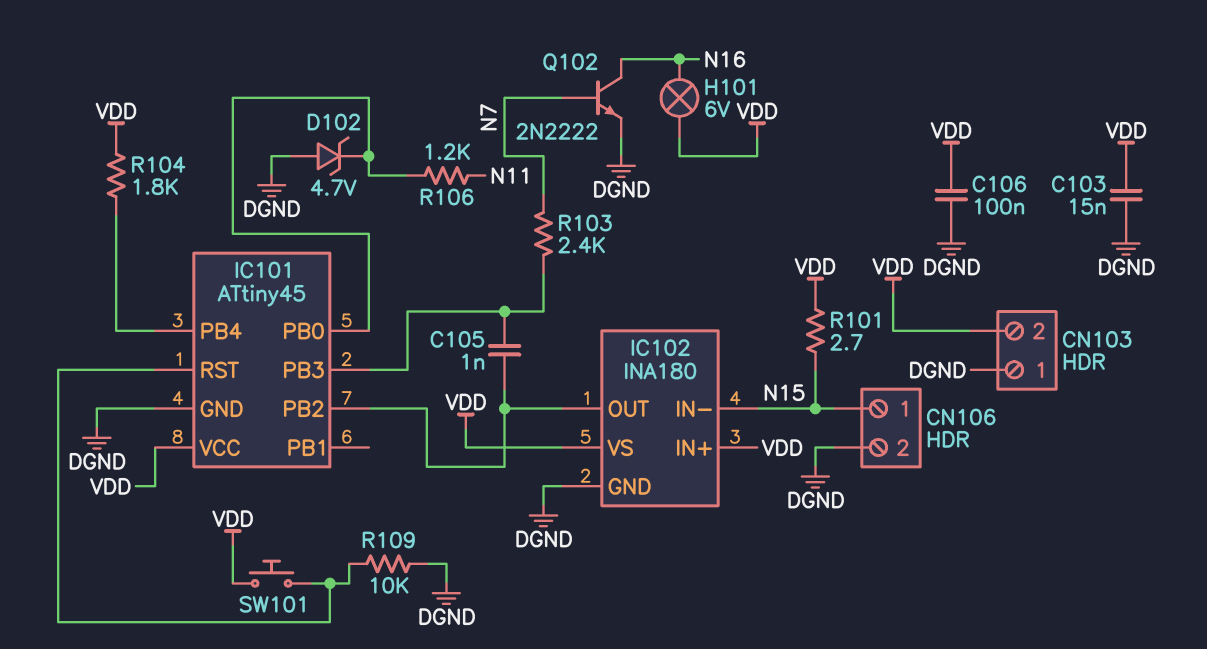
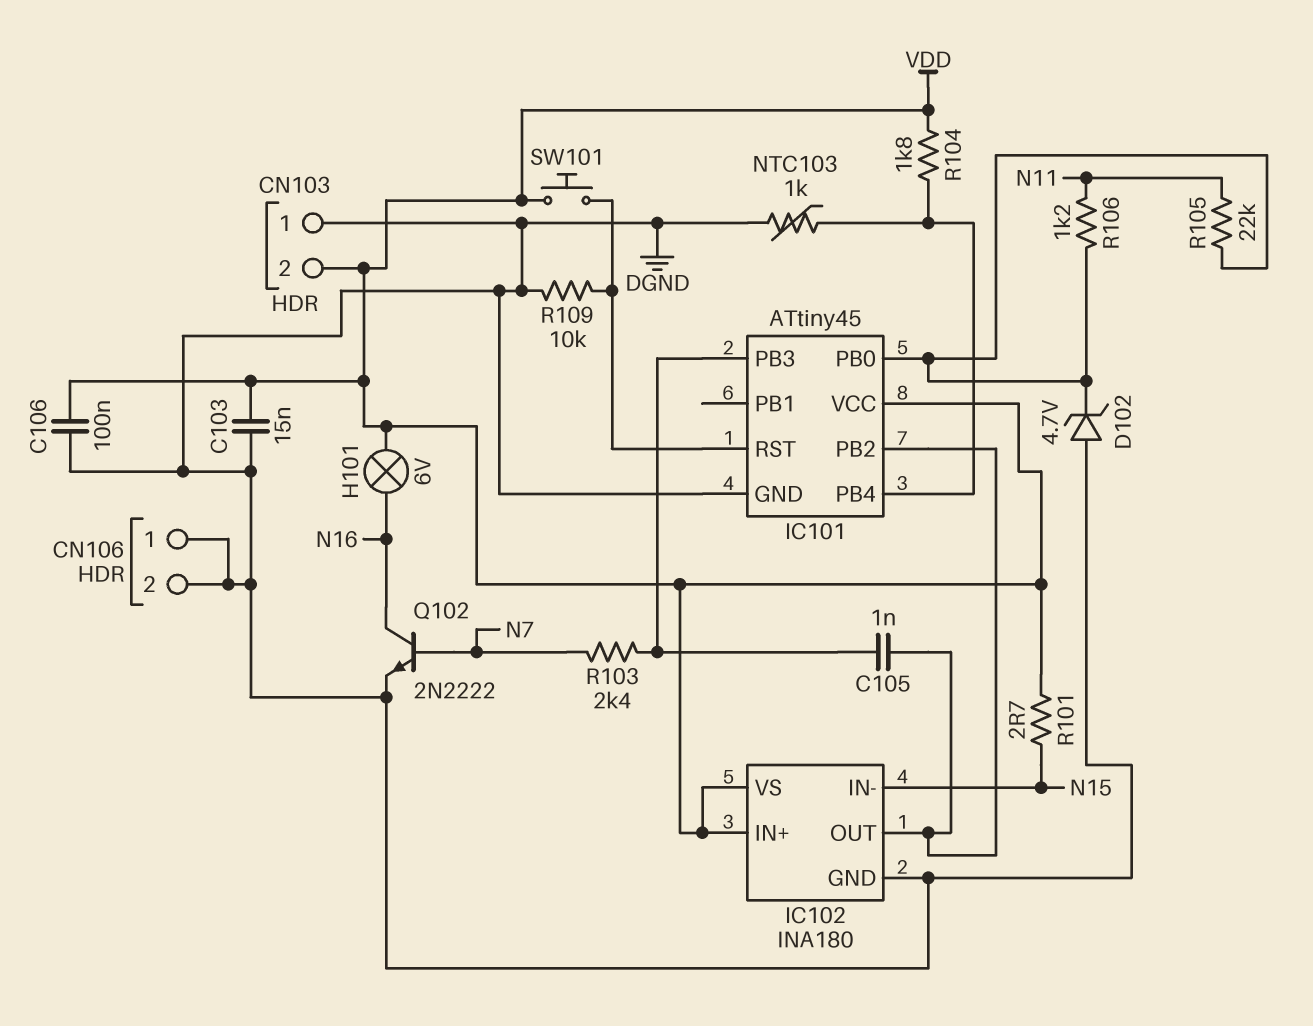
CN106 pin 1: N15 -> DGND
NTC103: none -> 1k (DGND, IC101/PB4)
R105: none -> 22k (IC101/PB0, N11)

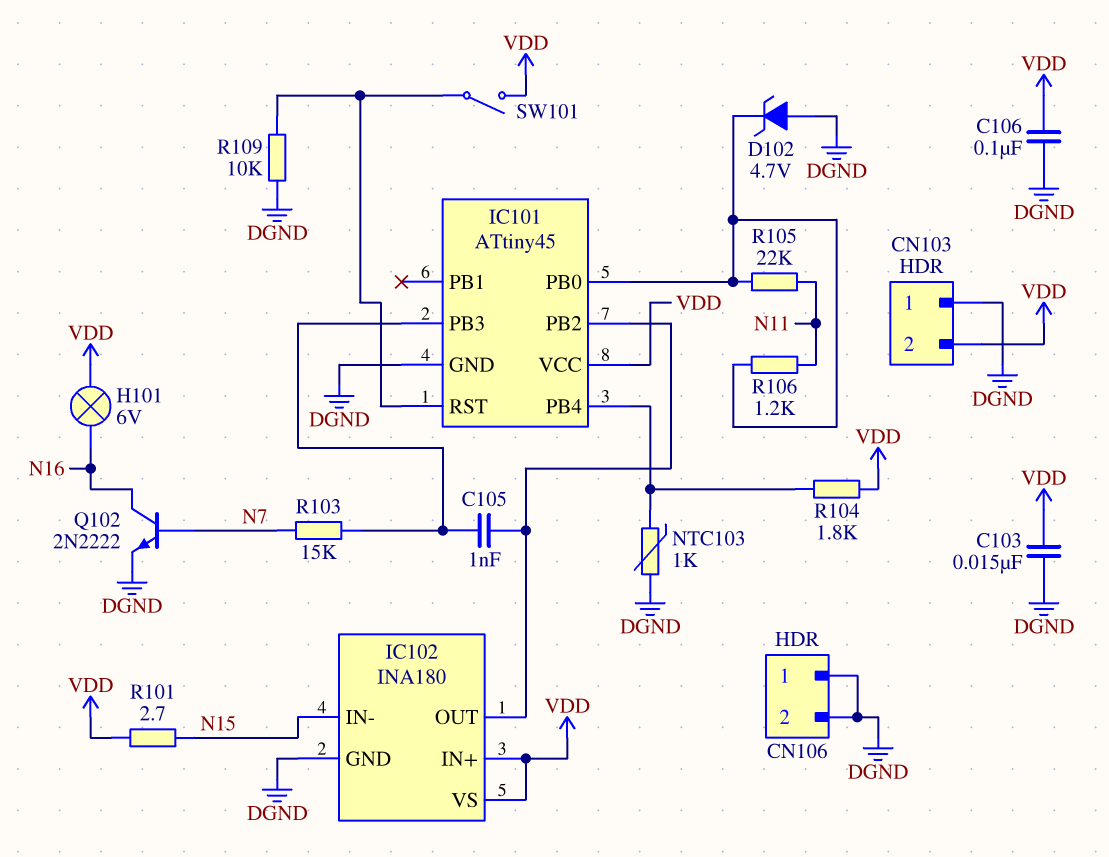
R103: 2.4k (IC101/PB3, N7) -> 15k (IC101/PB3, N7)
SW101: button (IC101/RST, VDD) -> switch (IC101/RST, VDD)

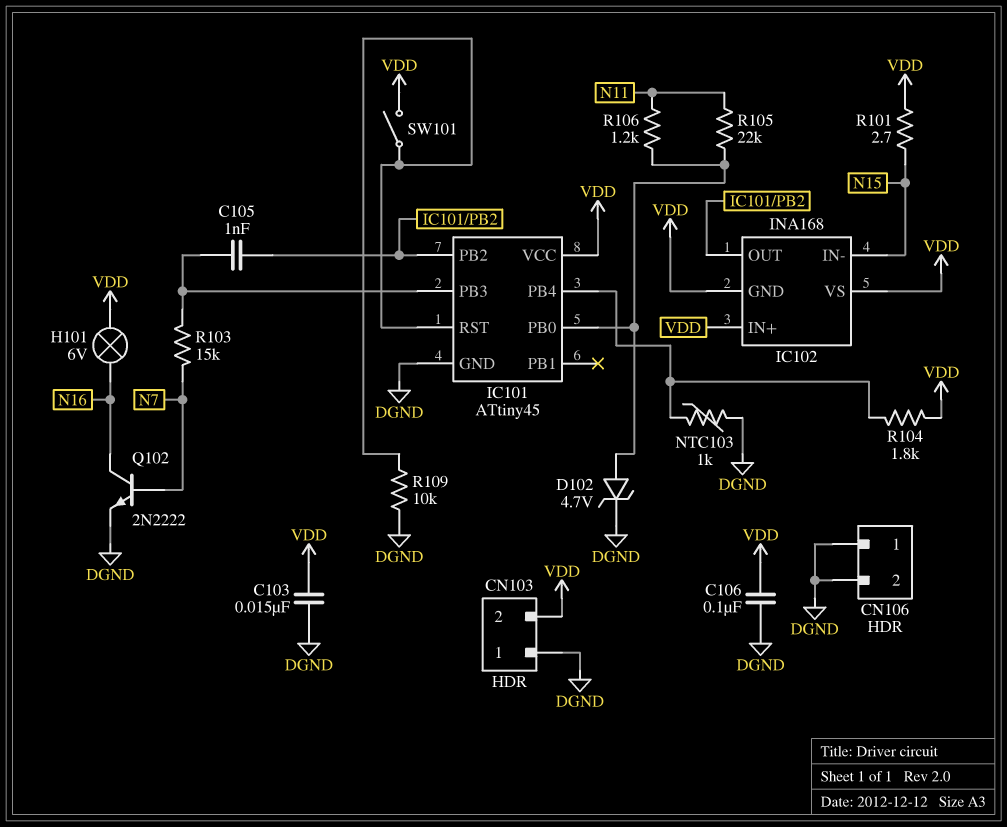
D102: zener 4.7V (A DGND, K IC101/PB0) -> zener 4.7V (A IC101/PB0, K DGND)
IC102: INA180 -> INA168
IC102 pin GND: DGND -> VDD

